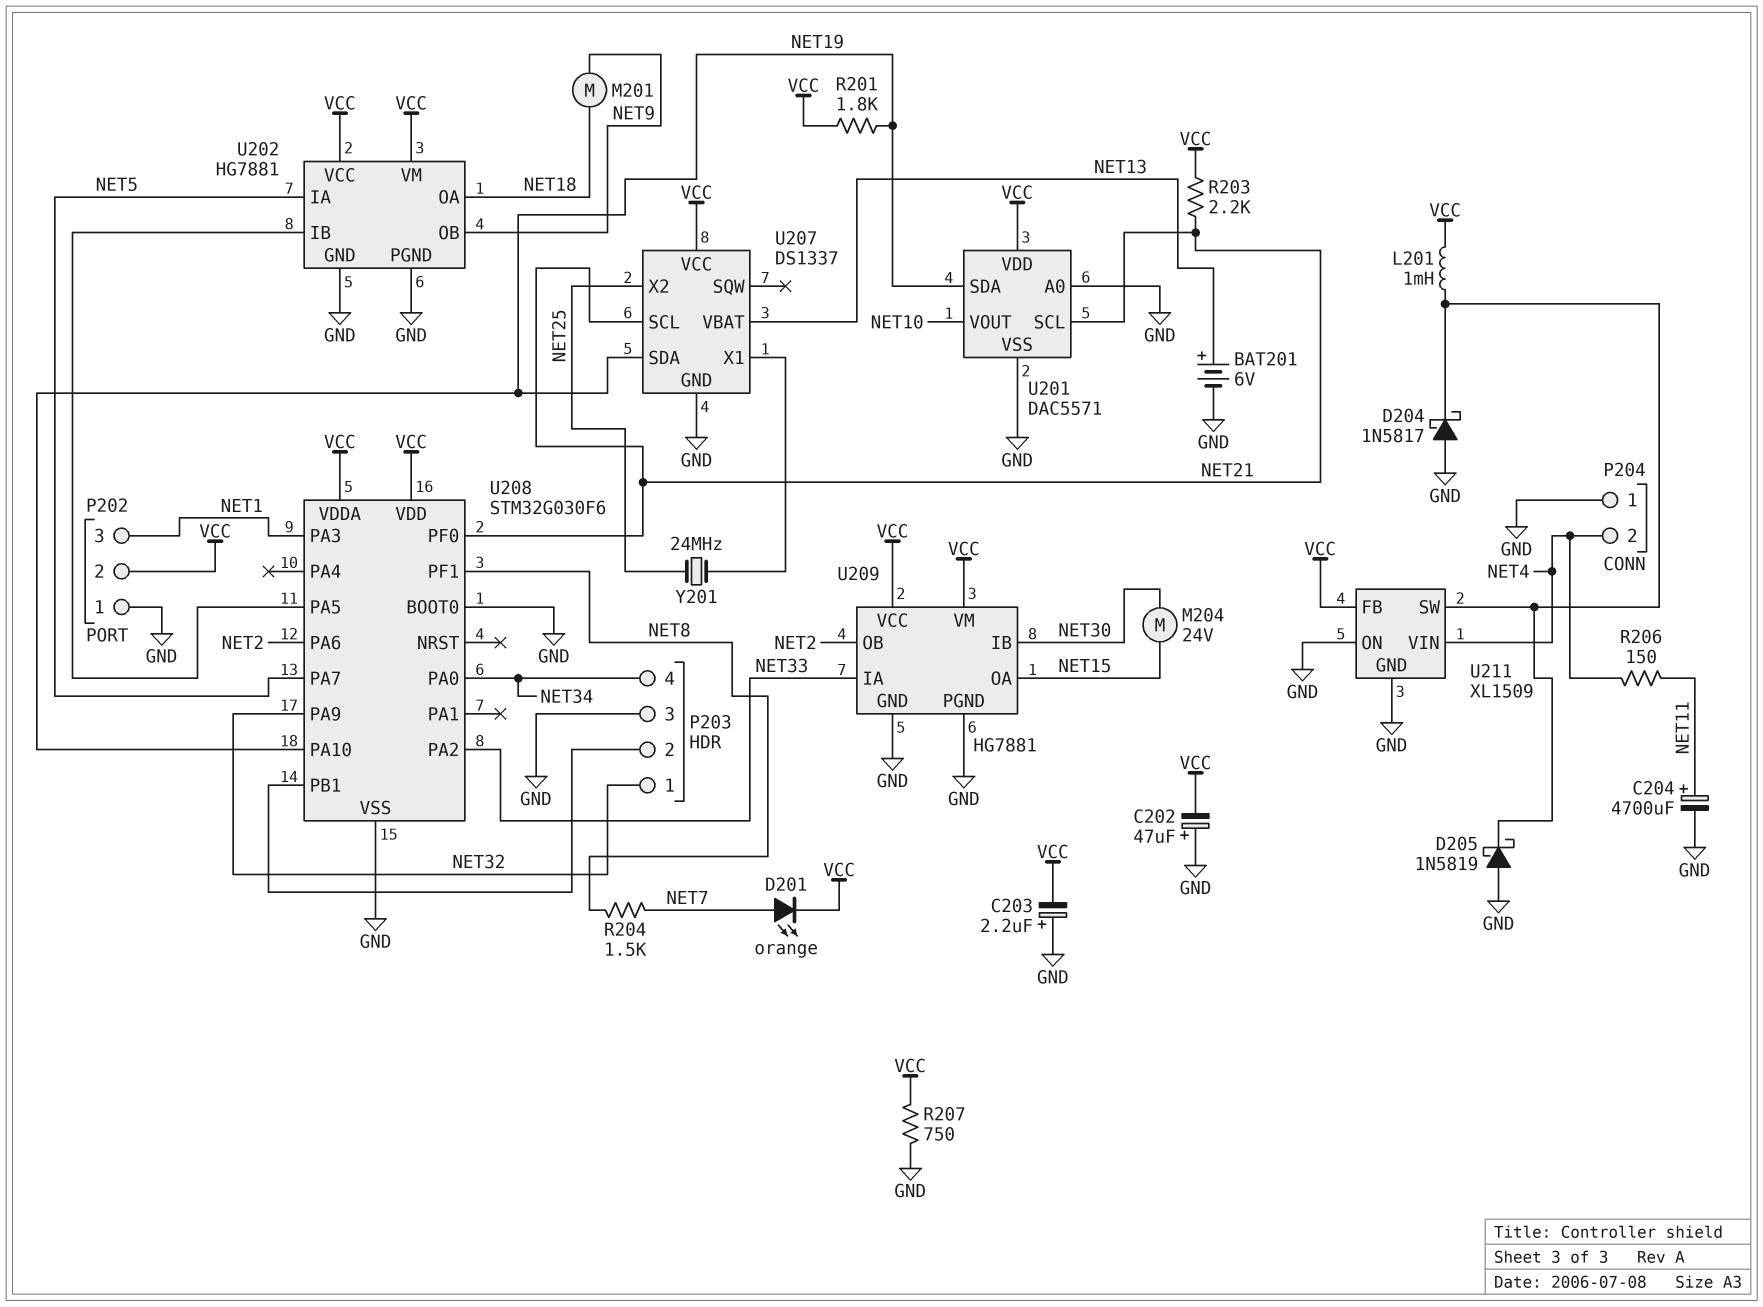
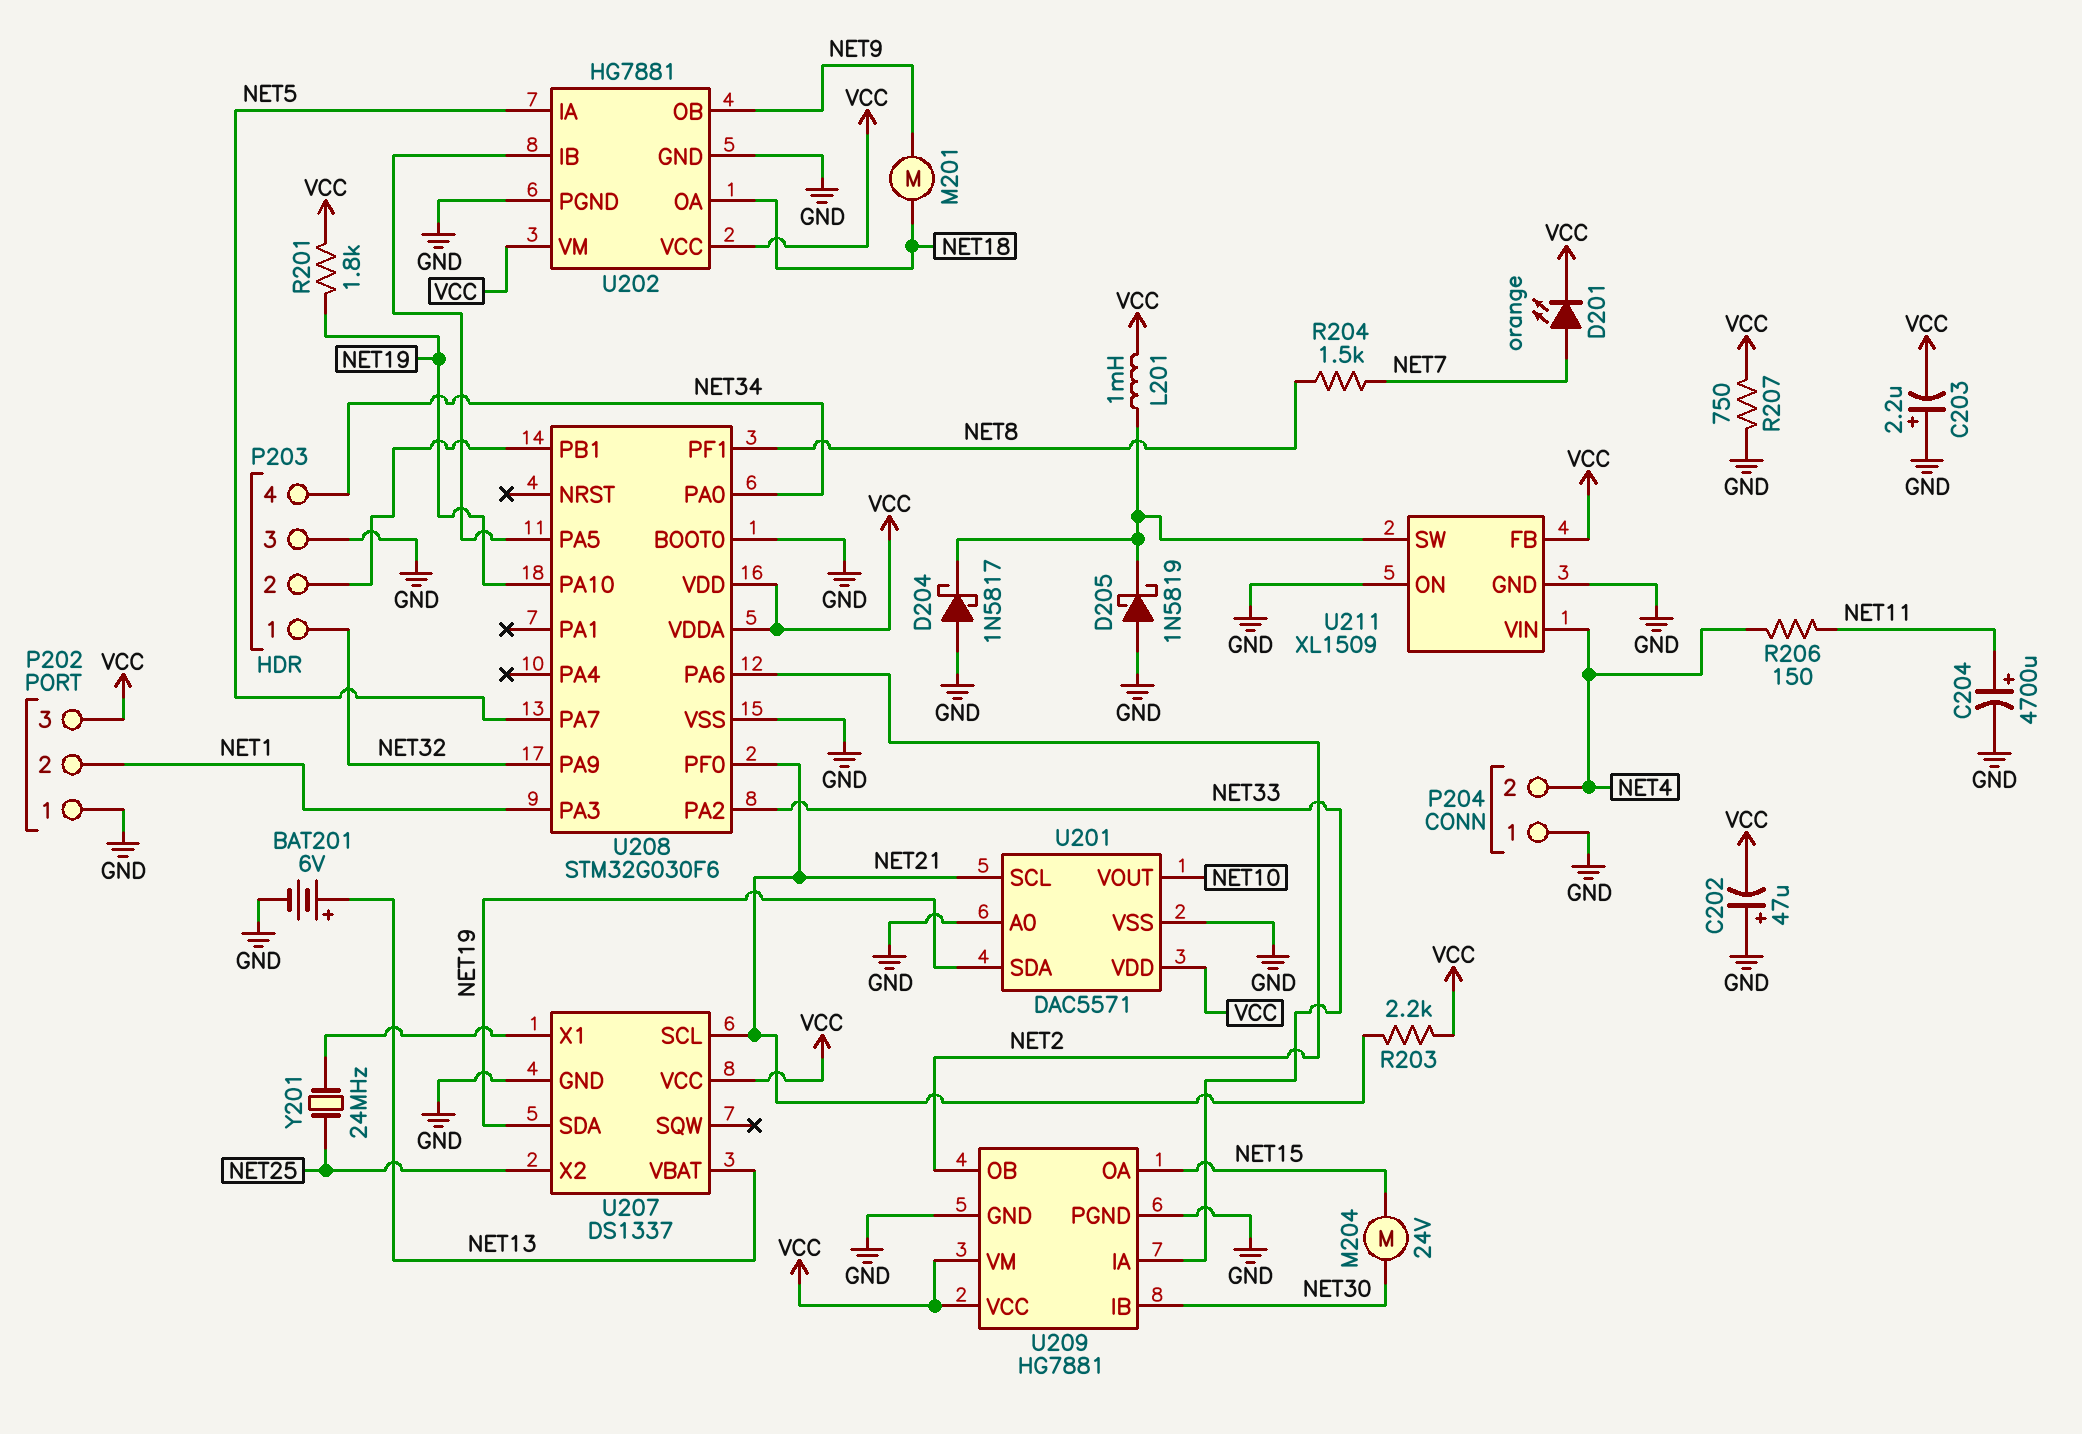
P202 pin 2: VCC -> NET1
P202 pin 3: NET1 -> VCC

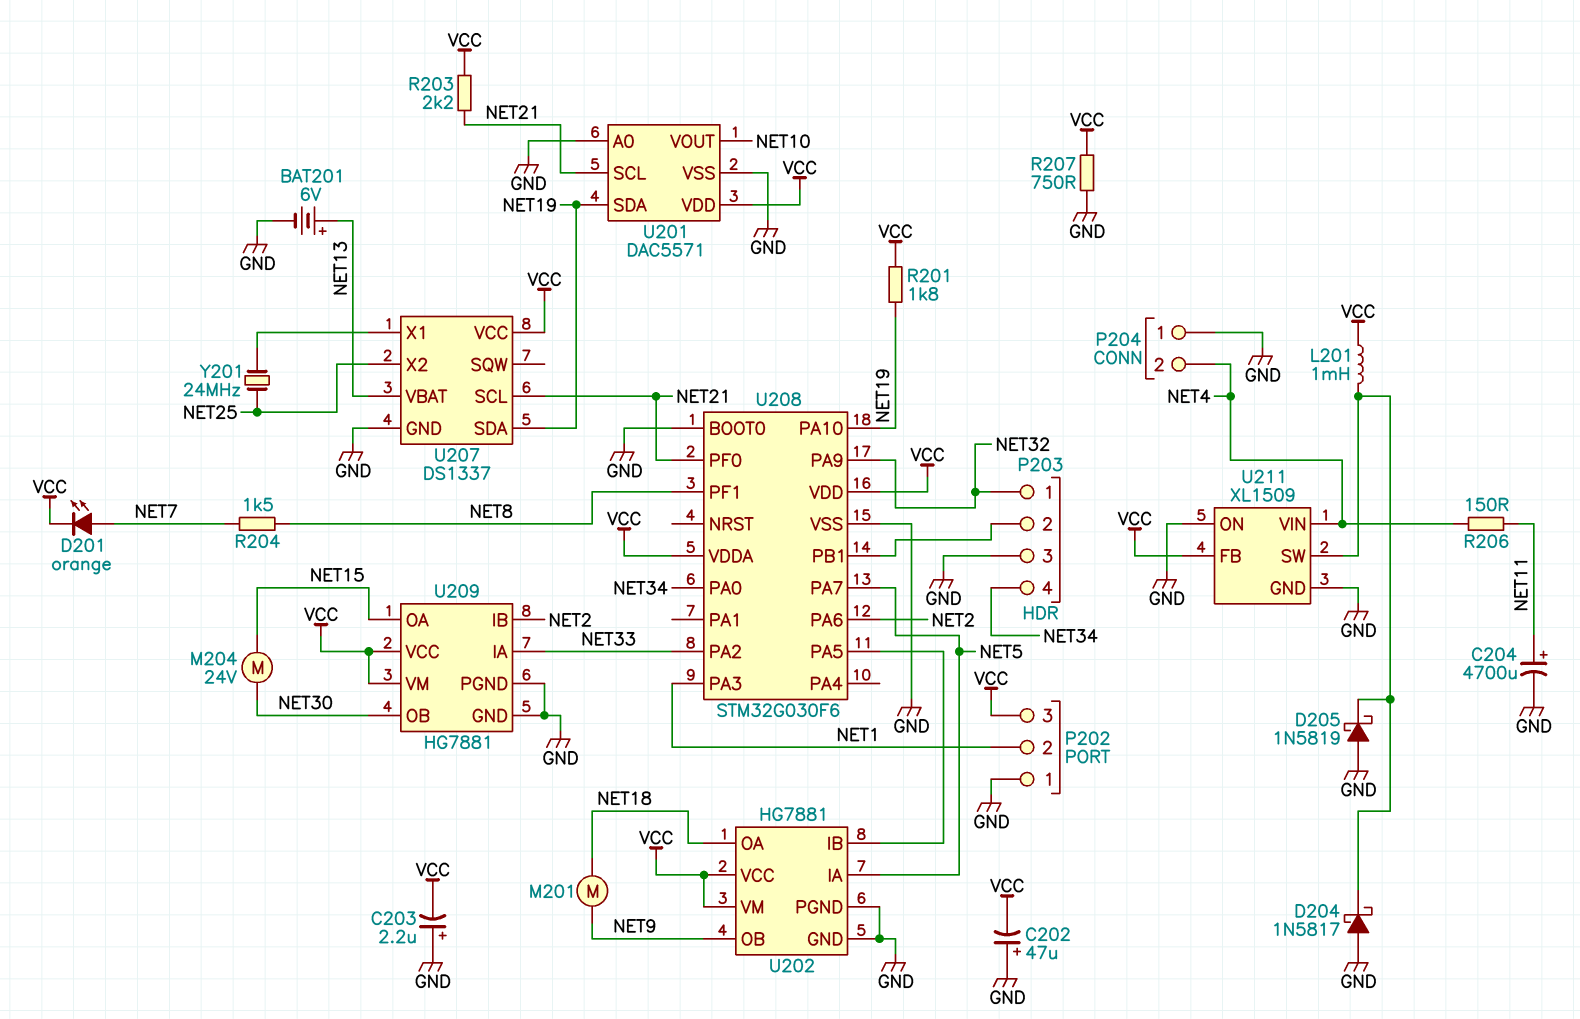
U209 pin IB: NET30 -> NET2
U209 pin OB: NET2 -> NET30

